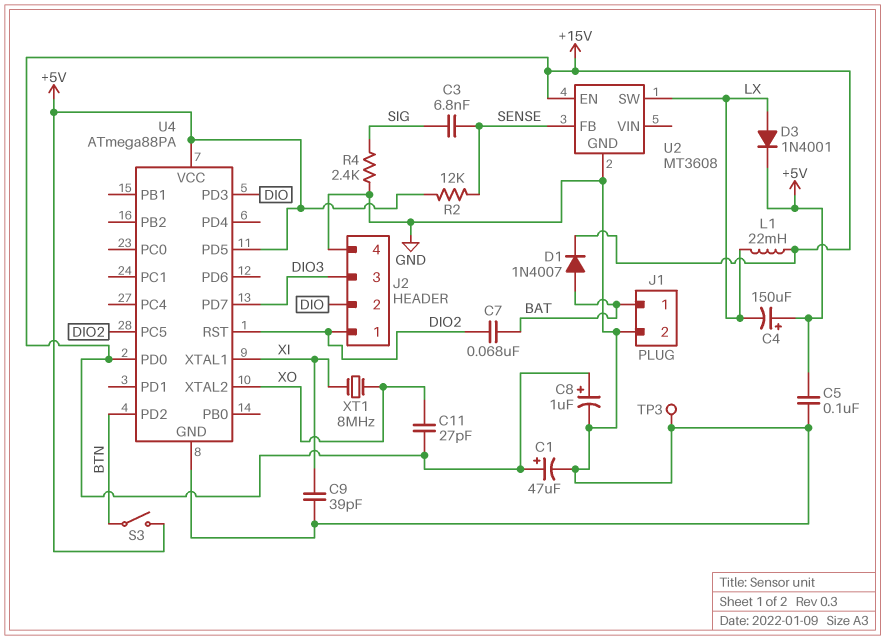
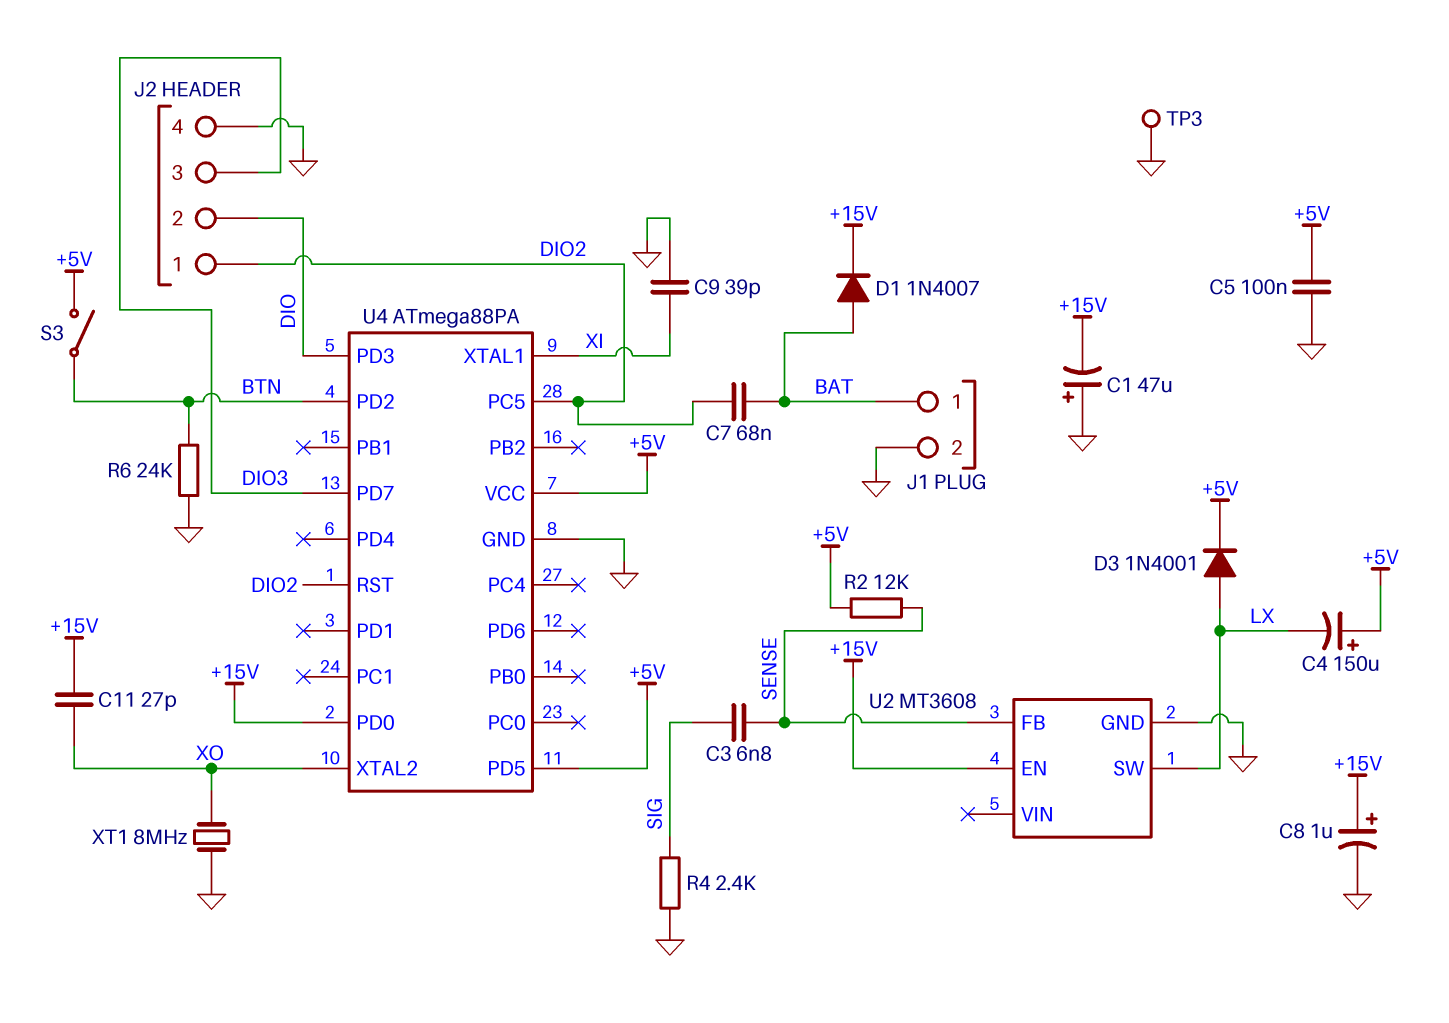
C1: 47uF (plus +15V, minus GND) -> 47uF (plus GND, minus +15V)
L1: 22mH (+15V, LX) -> none
R6: none -> 24k (BTN, GND)
XT1: 8MHz (XI, XO) -> 8MHz (GND, XO)

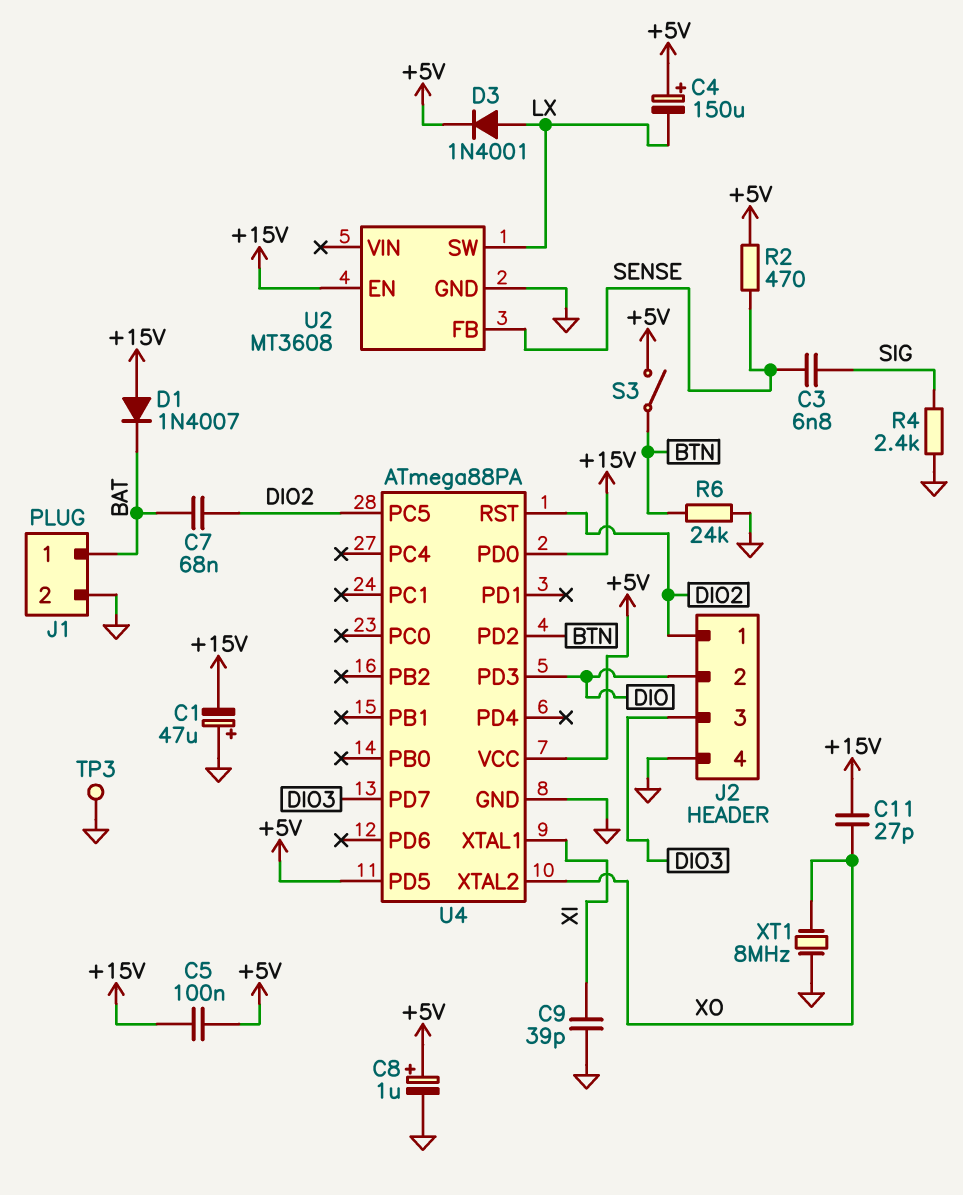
C5: 100nF (+5V, GND) -> 100nF (+5V, +15V)
C8: 1uF (plus +15V, minus GND) -> 1uF (plus +5V, minus GND)
D1: diode 1N4007 (A BAT, K +15V) -> diode 1N4007 (A +15V, K BAT)
R2: 12k (+5V, SENSE) -> 470 (+5V, SENSE)

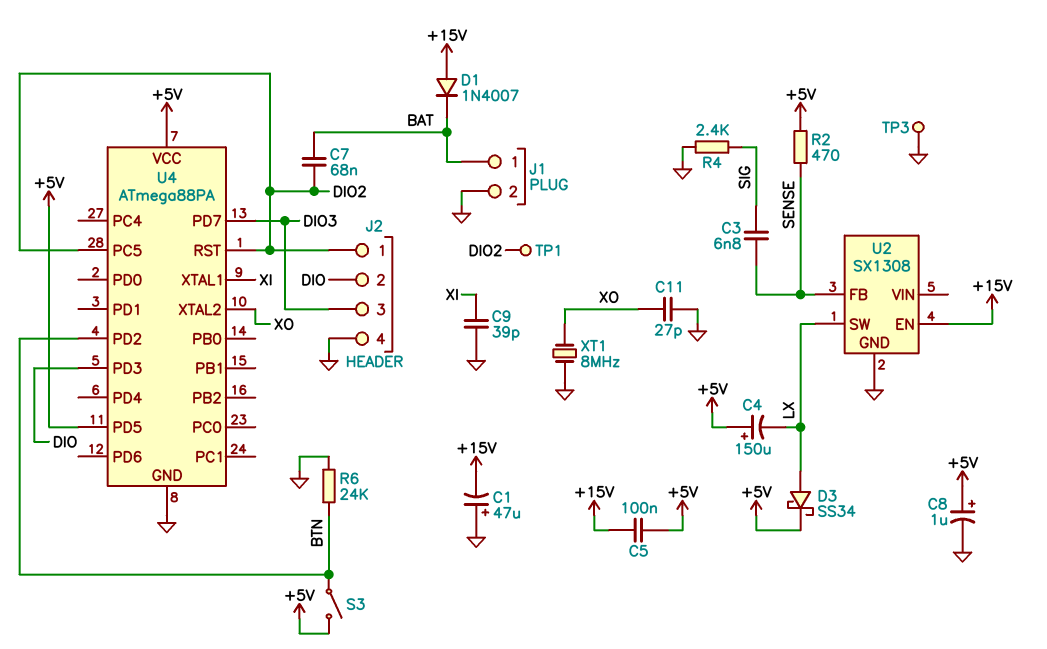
C11: 27pF (+15V, XO) -> 27pF (GND, XO)
D3: diode 1N4001 (A LX, K +5V) -> schottky SS34 (A LX, K +5V)
TP1: none -> test point (DIO2)
U2: MT3608 -> SX1308
U4 pin PD0: +15V -> none

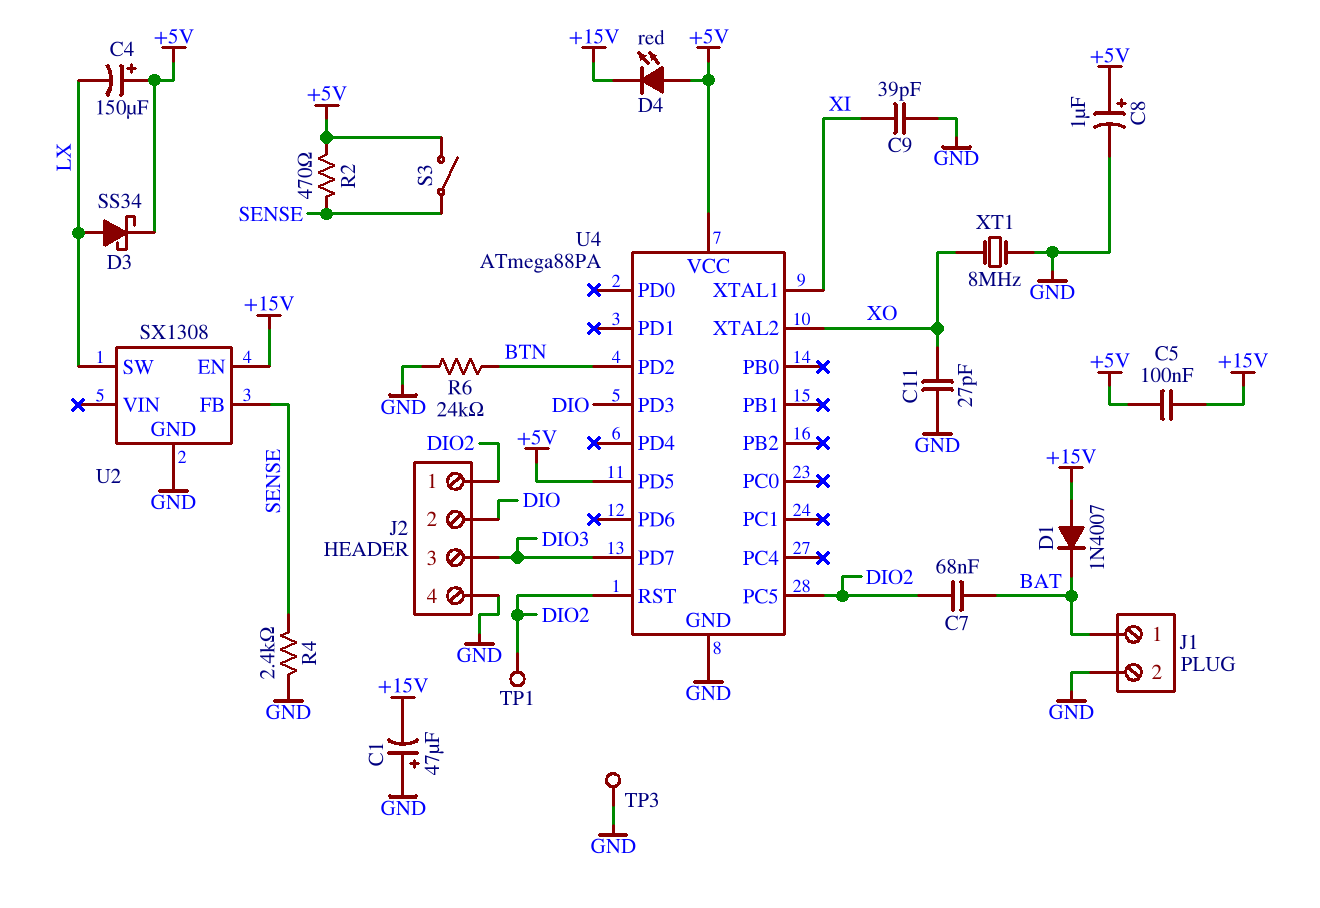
C3: 6.8nF (SENSE, SIG) -> none
D4: none -> LED red (A +5V, K +15V)
R4: 2.4k (GND, SIG) -> 2.4k (GND, SENSE)
S3: switch (+5V, BTN) -> switch (+5V, SENSE)

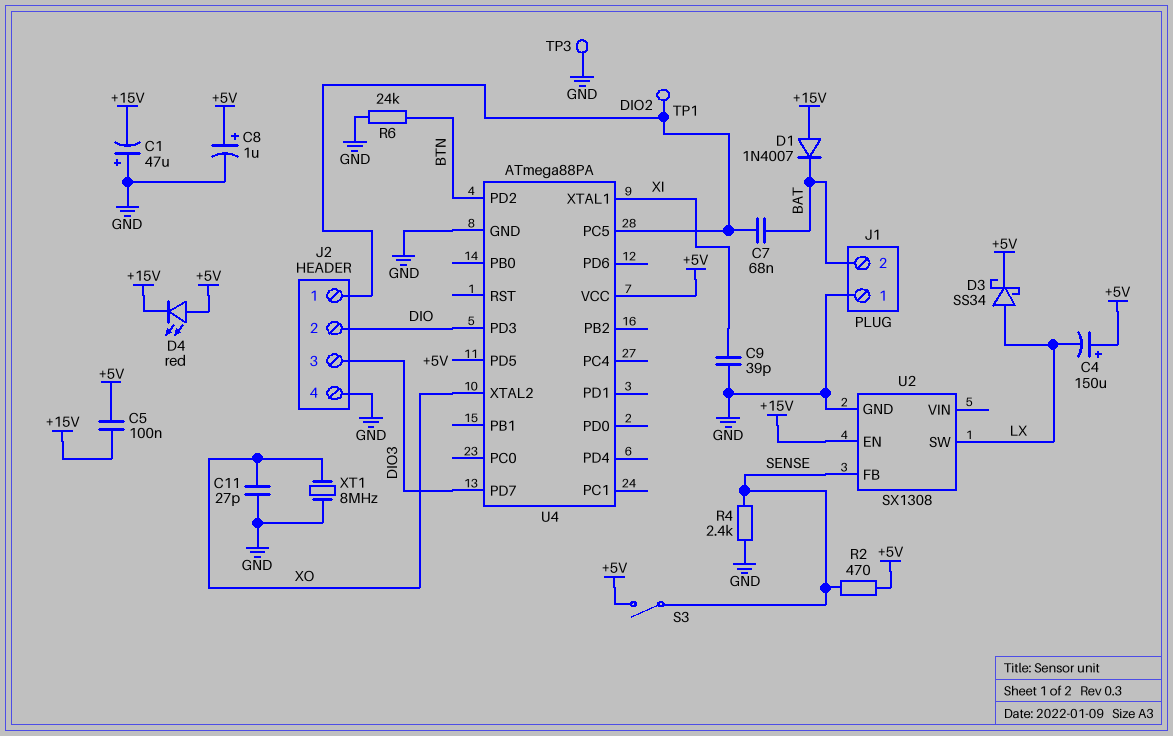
J1 pin 1: BAT -> GND
J1 pin 2: GND -> BAT
U4 pin RST: DIO2 -> none

